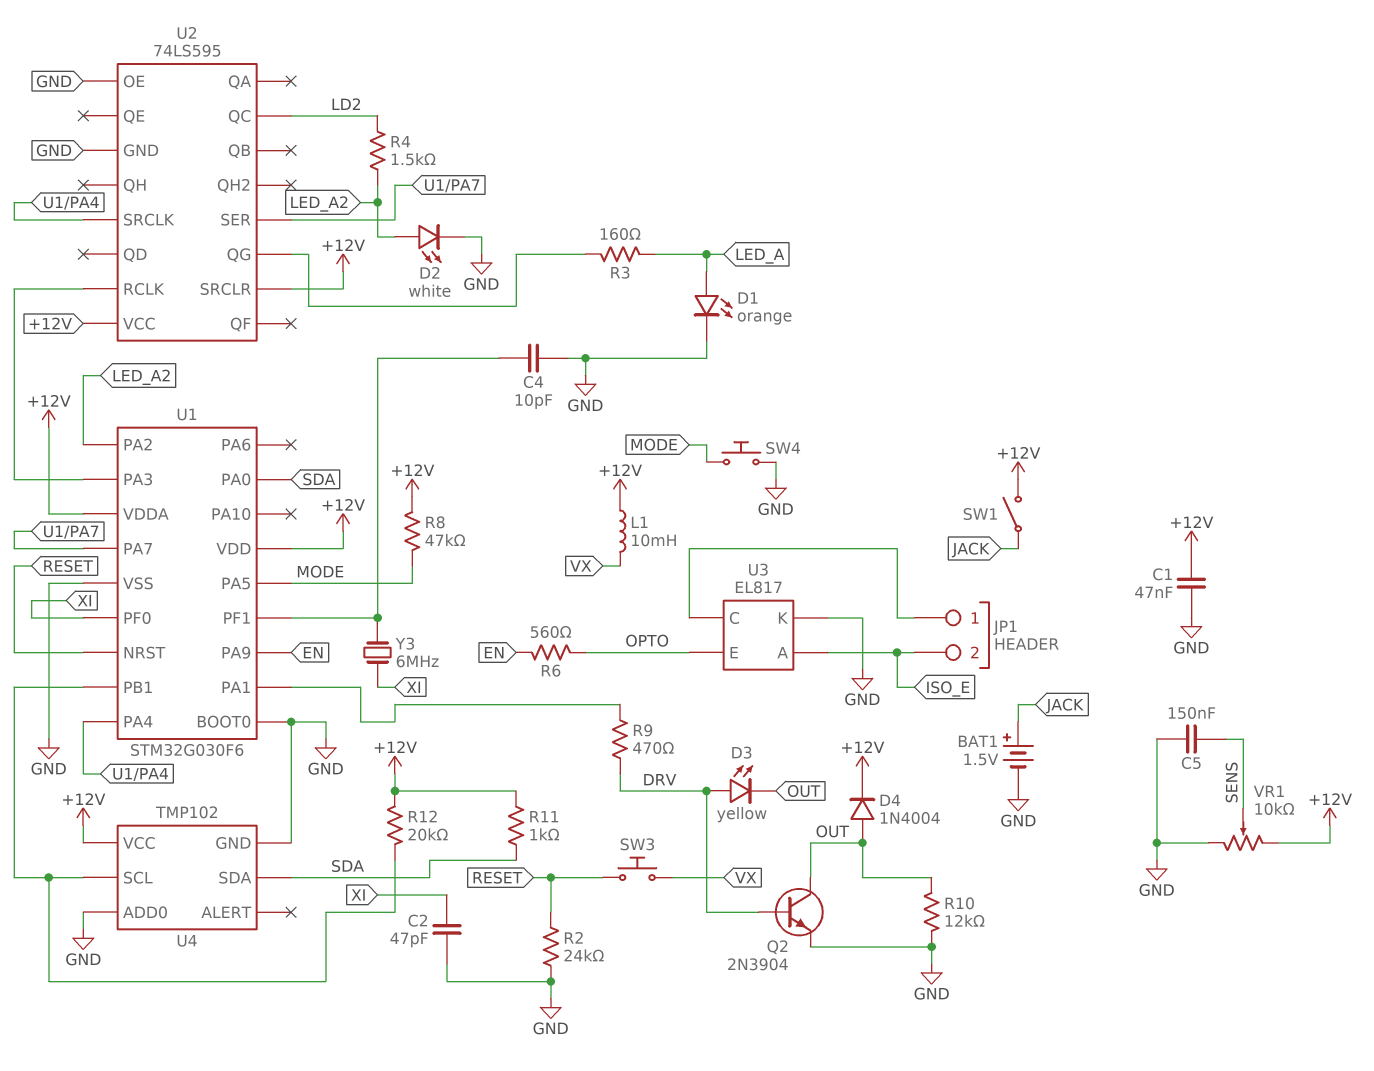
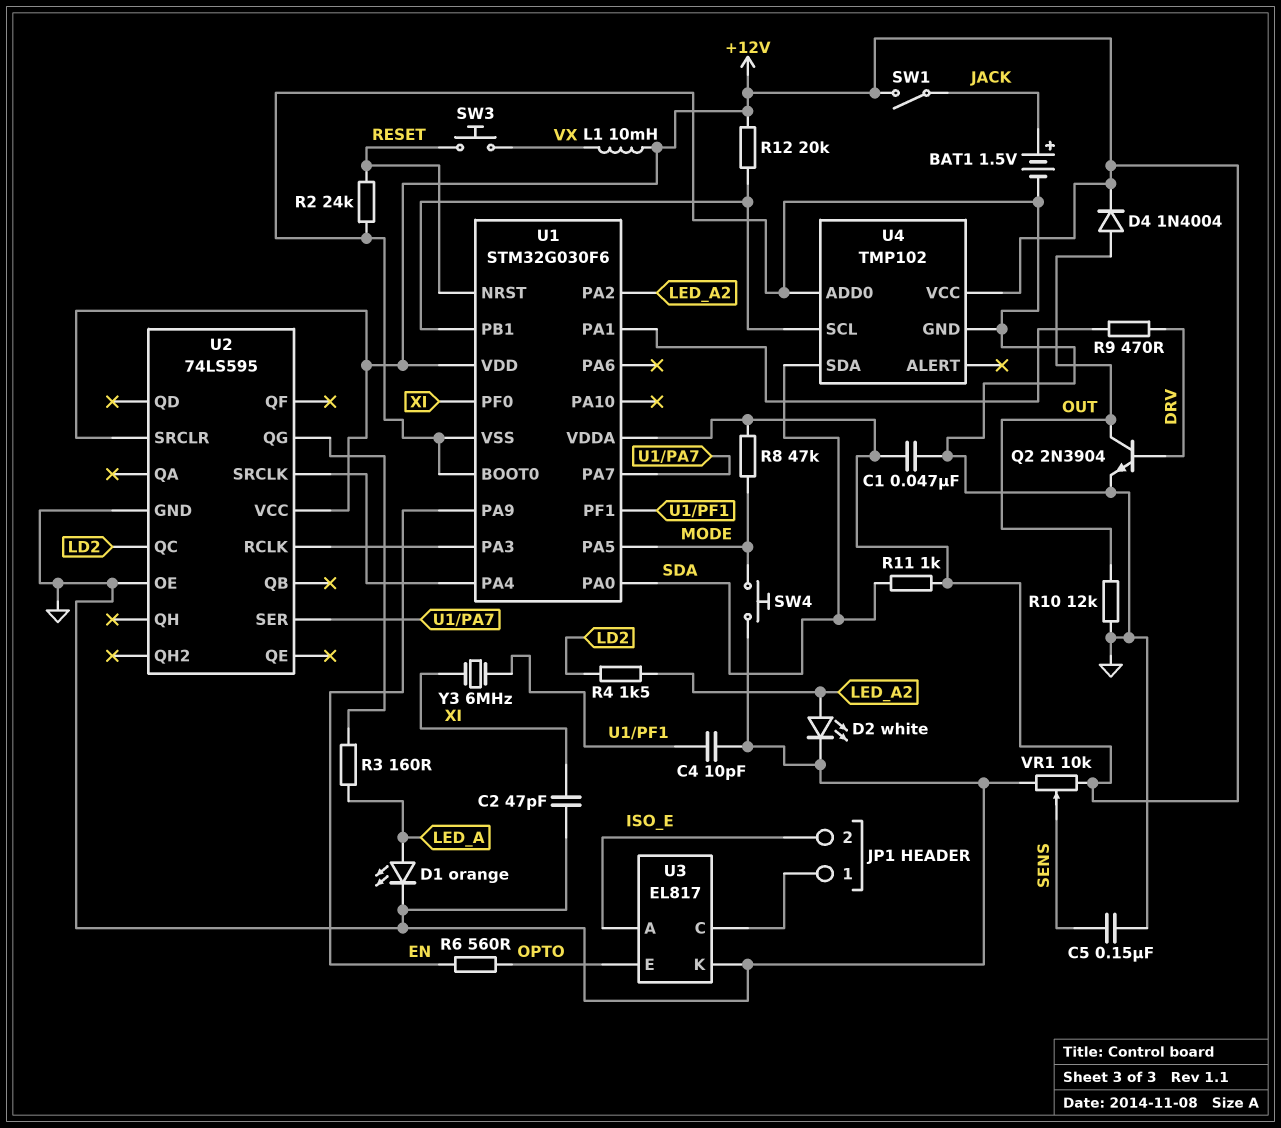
D3: LED yellow (A DRV, K OUT) -> none

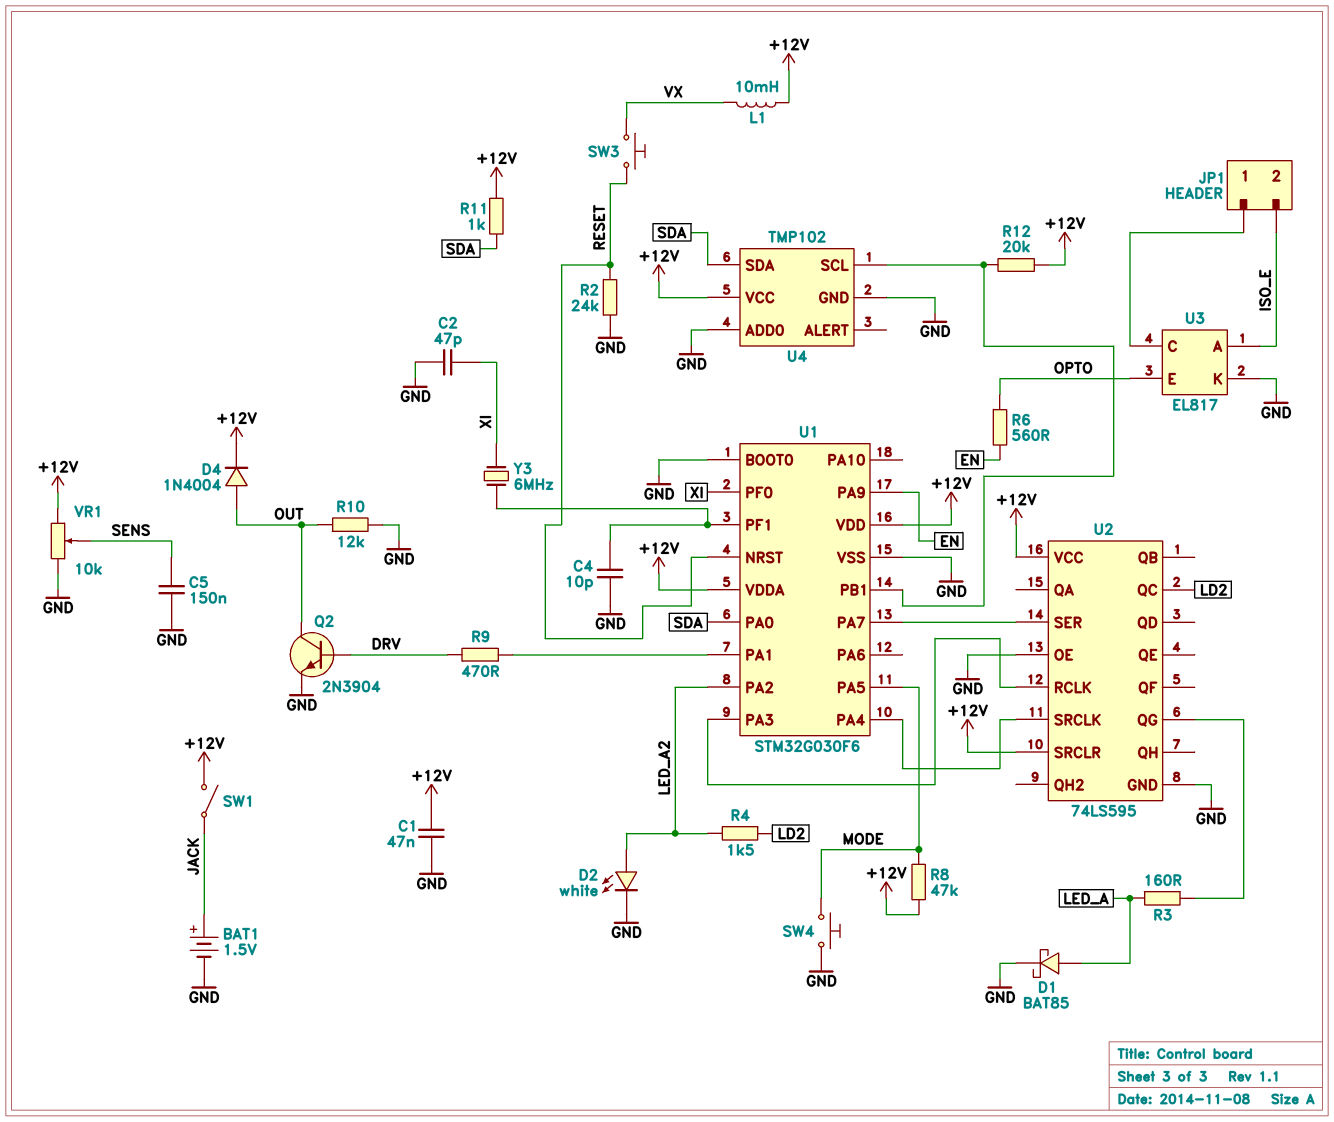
D1: LED orange (A LED_A, K GND) -> schottky BAT85 (A LED_A, K GND)

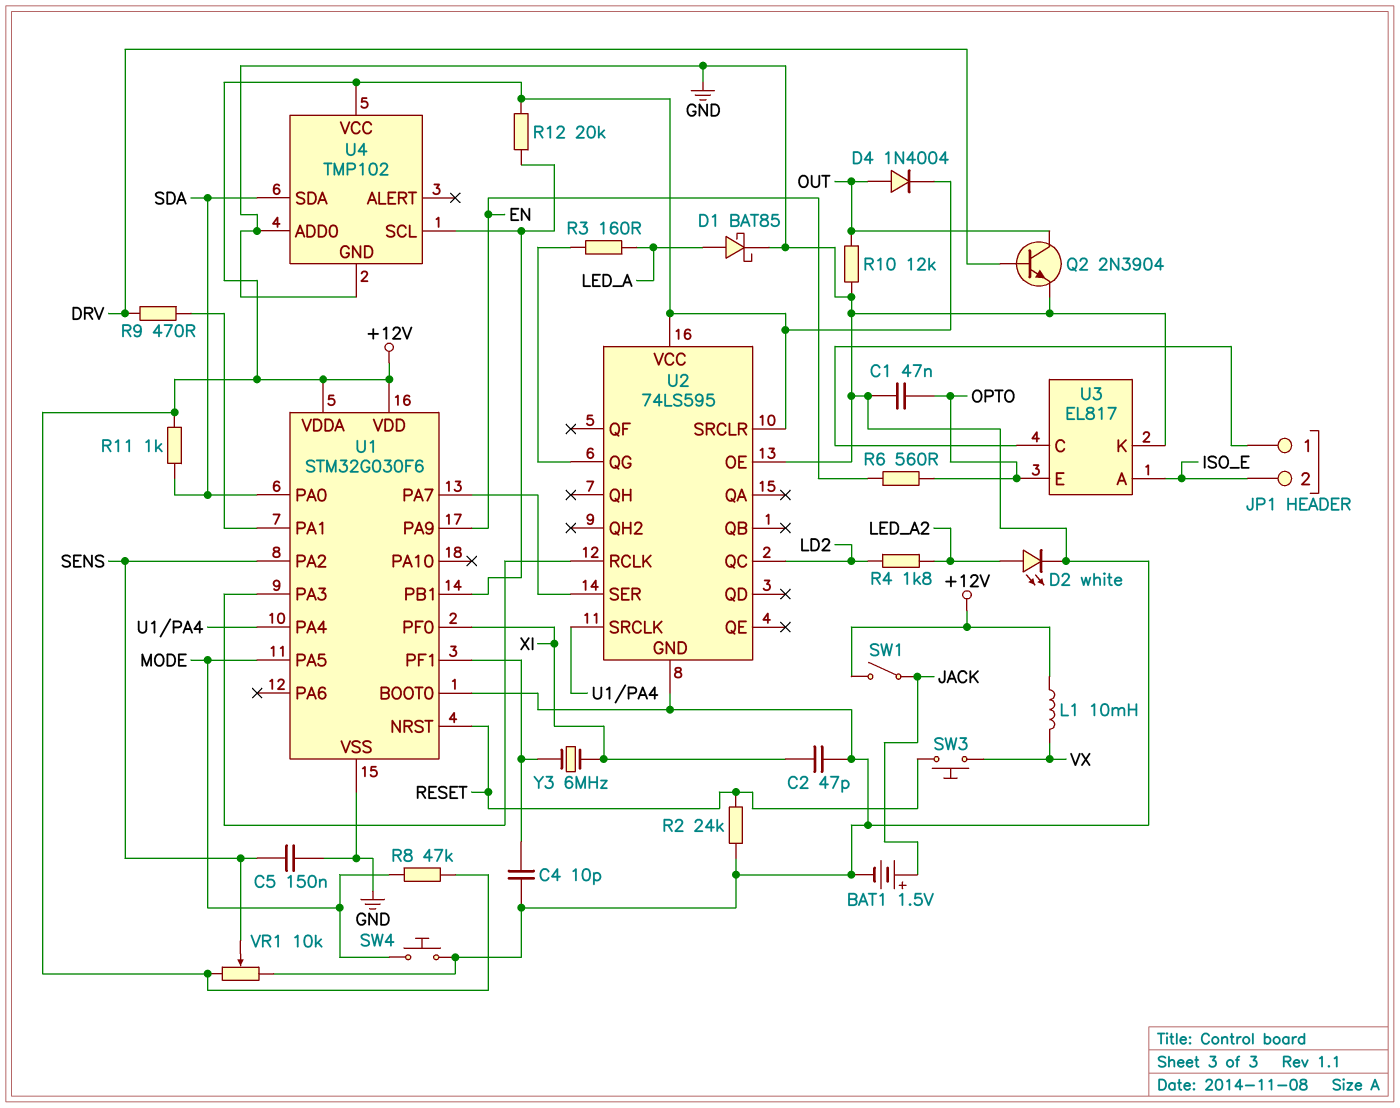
C1: 47nF (+12V, GND) -> 47nF (GND, OPTO)
R4: 1.5k (LD2, LED_A2) -> 1.8k (LD2, LED_A2)
U1 pin PA2: LED_A2 -> SENS

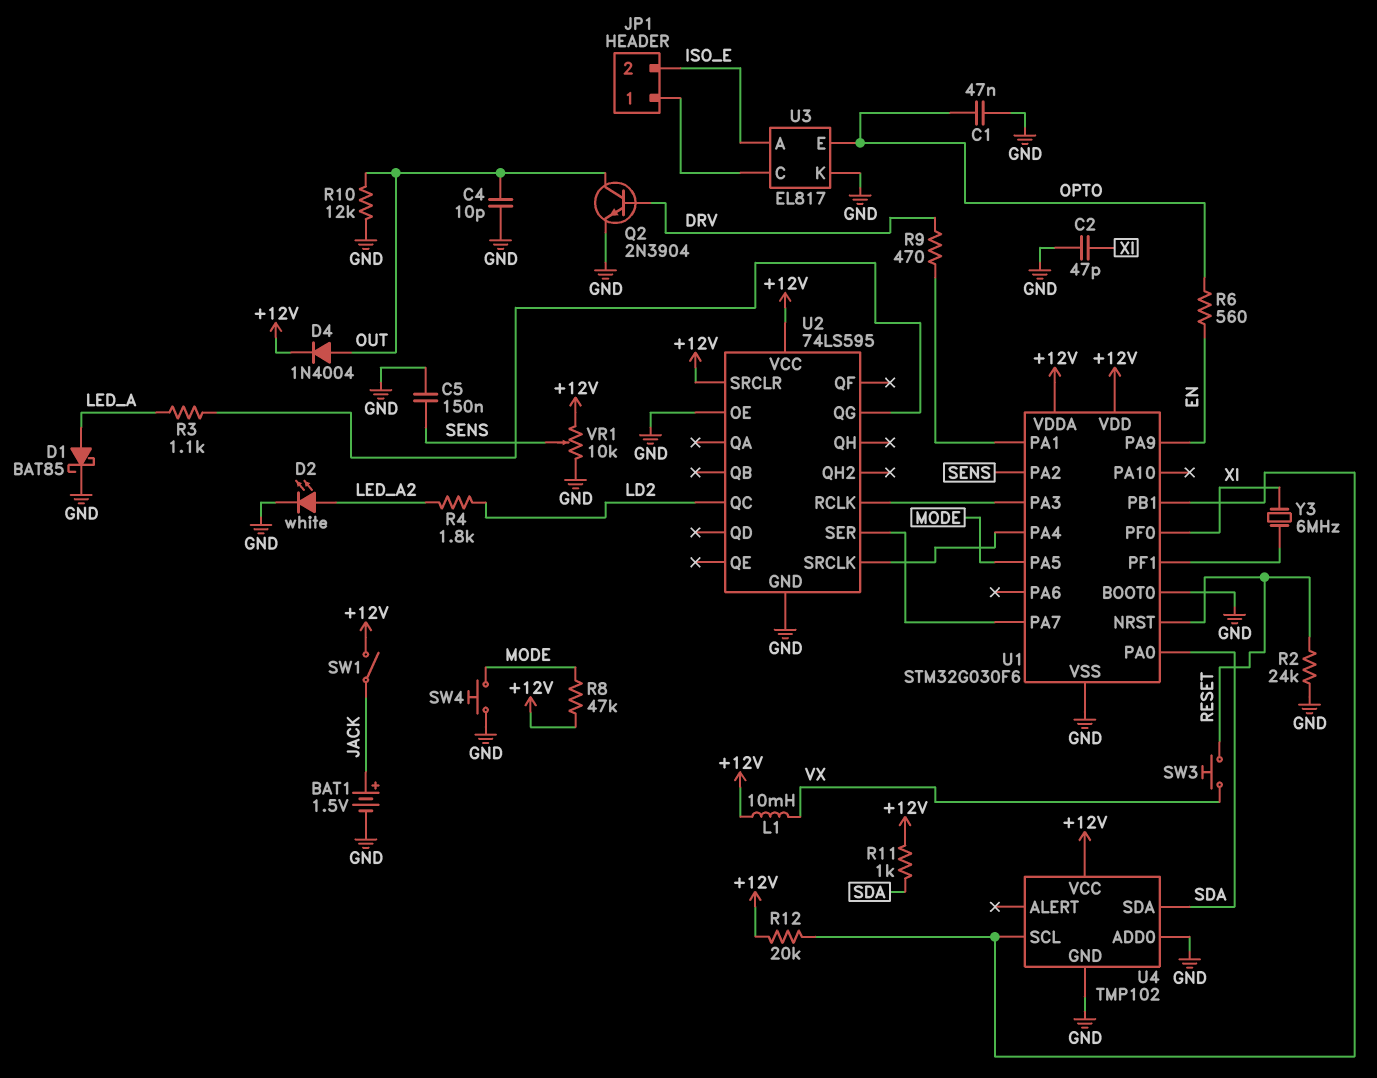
C4: 10pF (GND, U1/PF1) -> 10pF (GND, OUT)
R3: 160 (LED_A, U2/QG) -> 1.1k (LED_A, U2/QG)

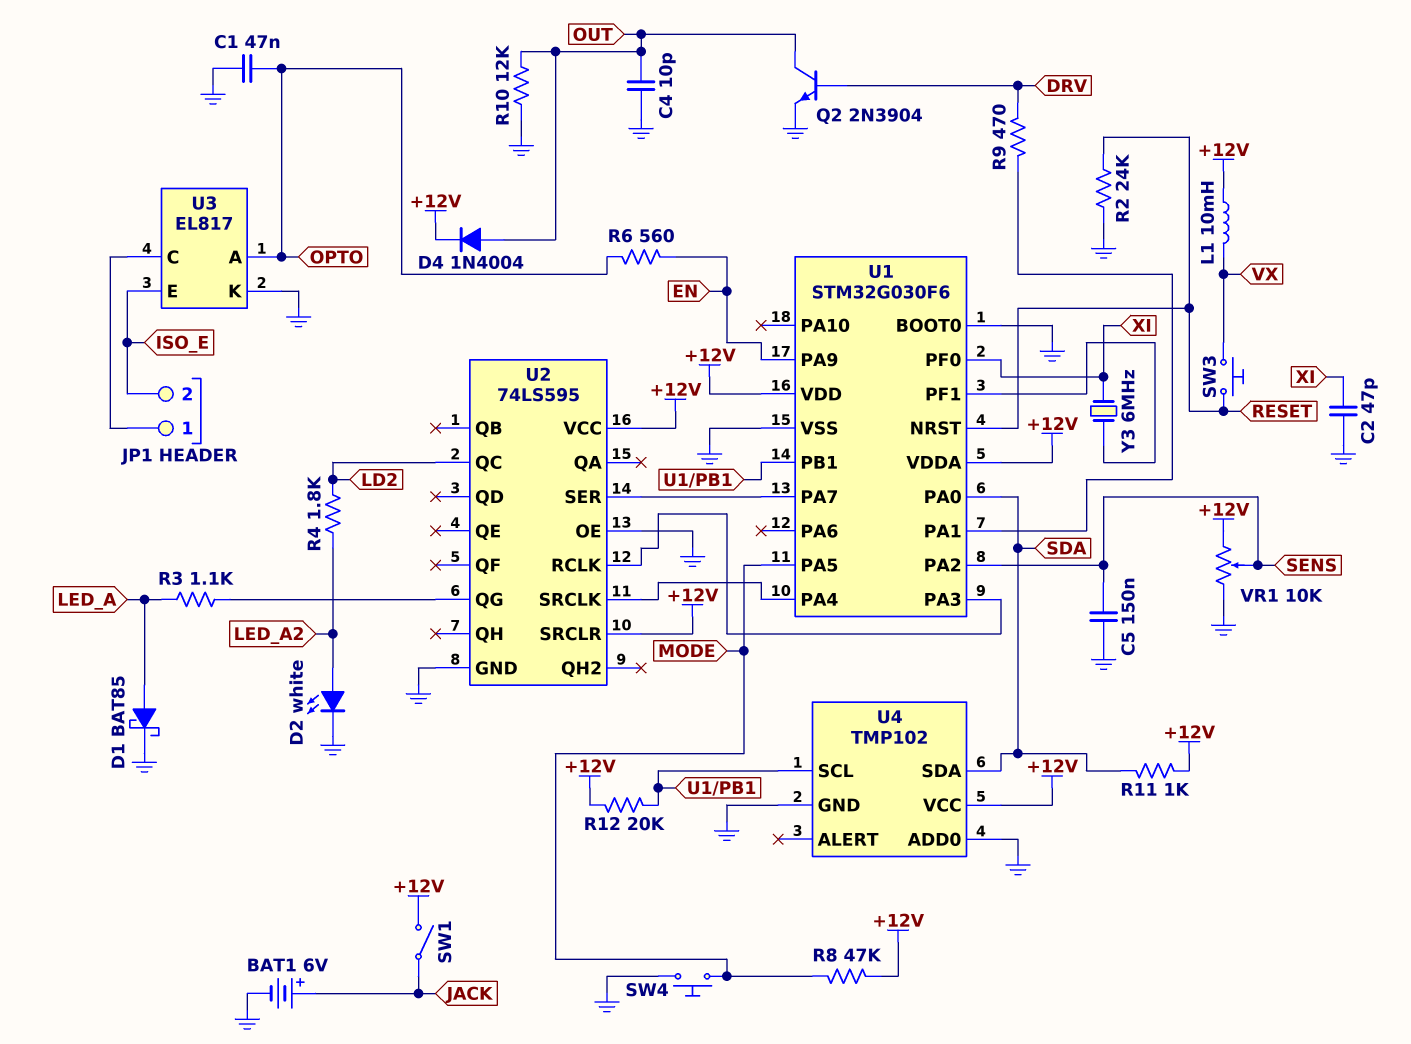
BAT1: 1.5V (plus JACK, minus GND) -> 6V (plus JACK, minus GND)
U3 pin A: ISO_E -> OPTO
U3 pin E: OPTO -> ISO_E

